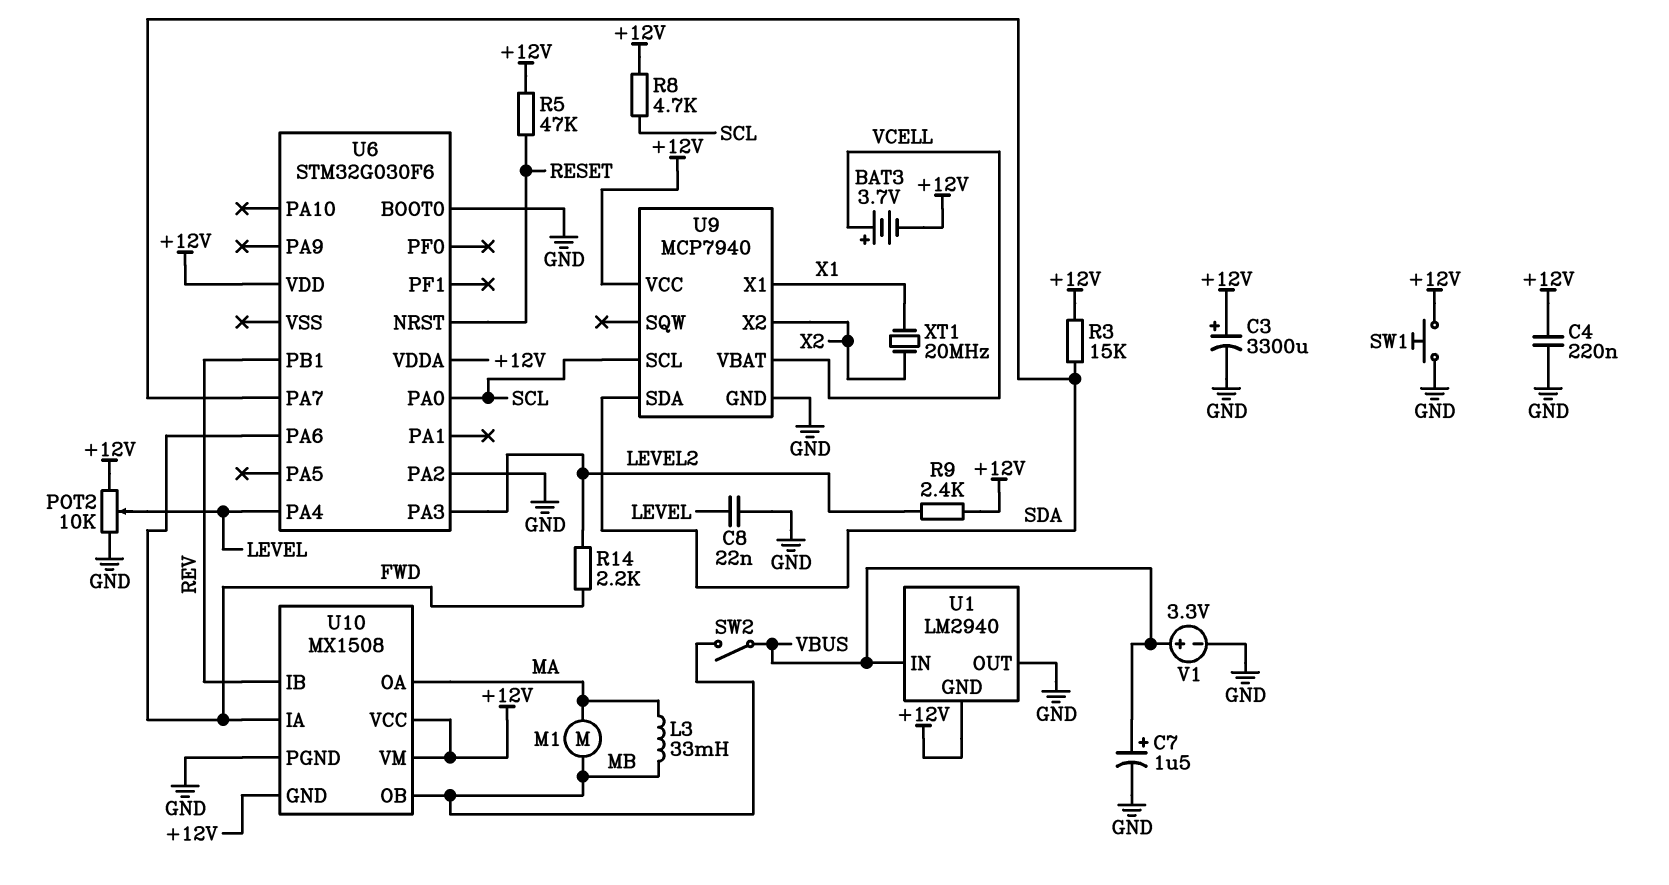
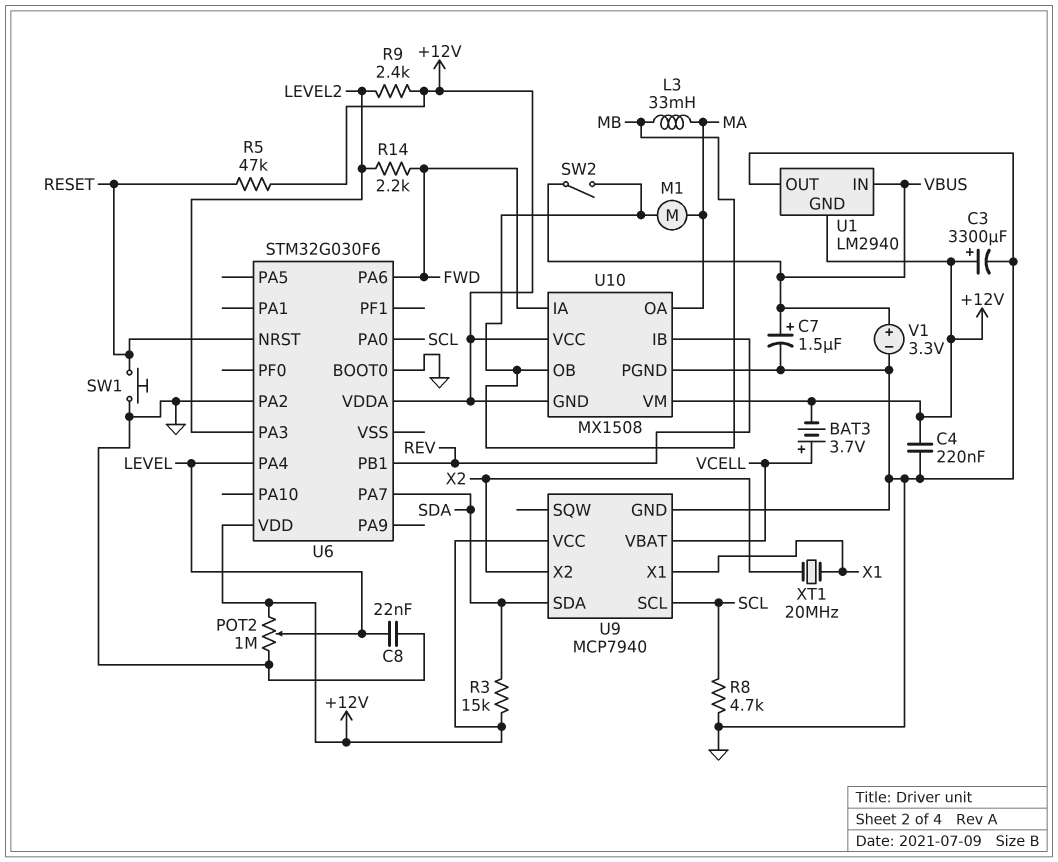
POT2: 10k (+12V, GND, wiper LEVEL) -> 1M (+12V, GND, wiper LEVEL)
R8: 4.7k (+12V, SCL) -> 4.7k (GND, SCL)
SW1: button (+12V, GND) -> button (GND, RESET)

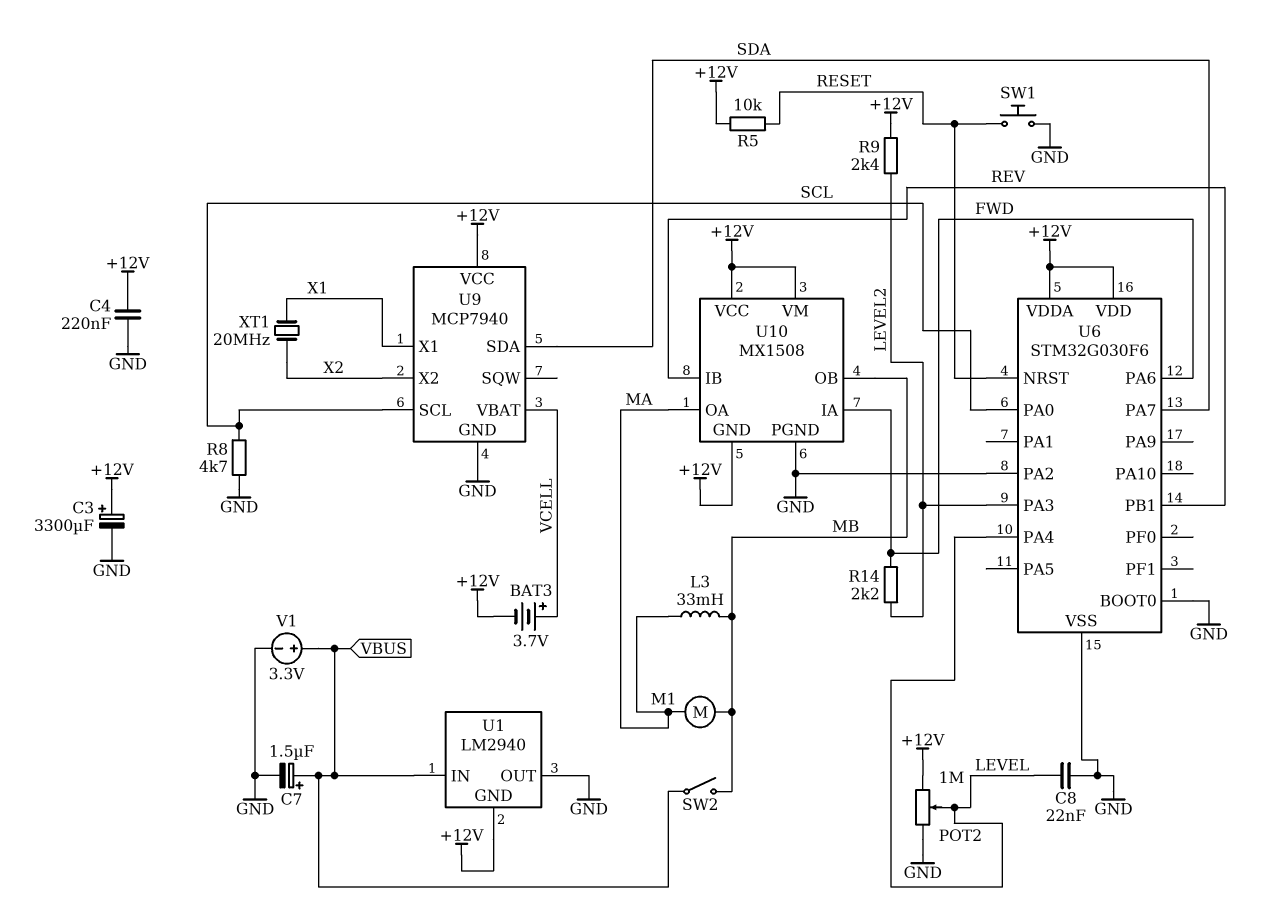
R3: 15k (+12V, SDA) -> none
R5: 47k (+12V, RESET) -> 10k (+12V, RESET)
U6 pin VSS: none -> GND

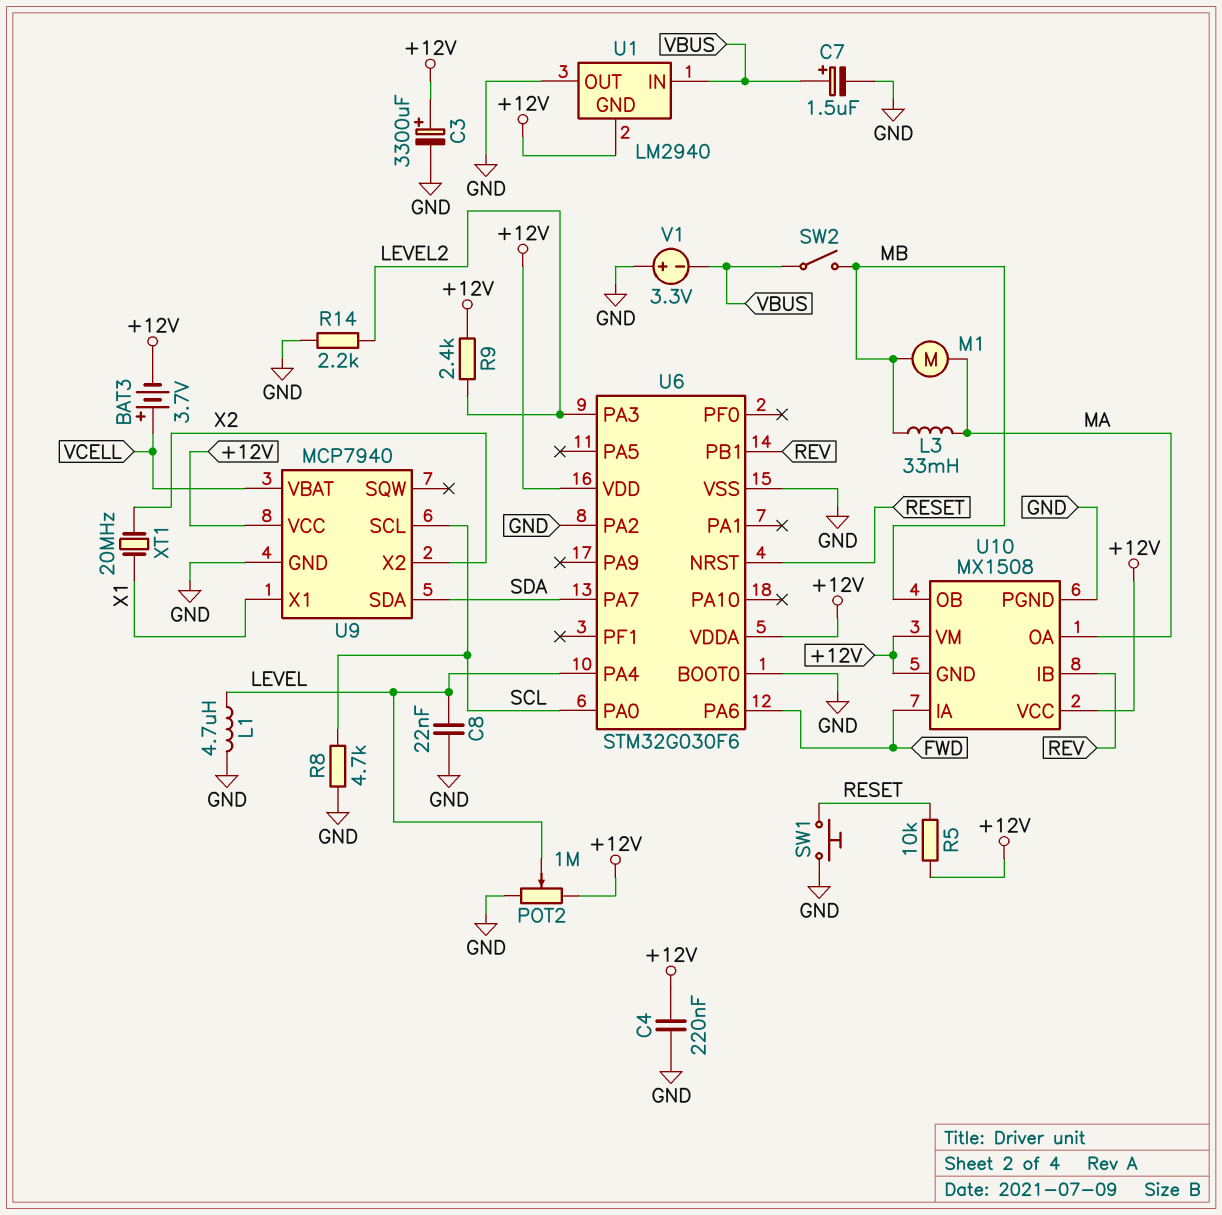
L1: none -> 4.7uH (GND, LEVEL)
R14: 2.2k (FWD, LEVEL2) -> 2.2k (GND, LEVEL2)
V1: 3.3V (plus VBUS, minus GND) -> 3.3V (plus GND, minus VBUS)

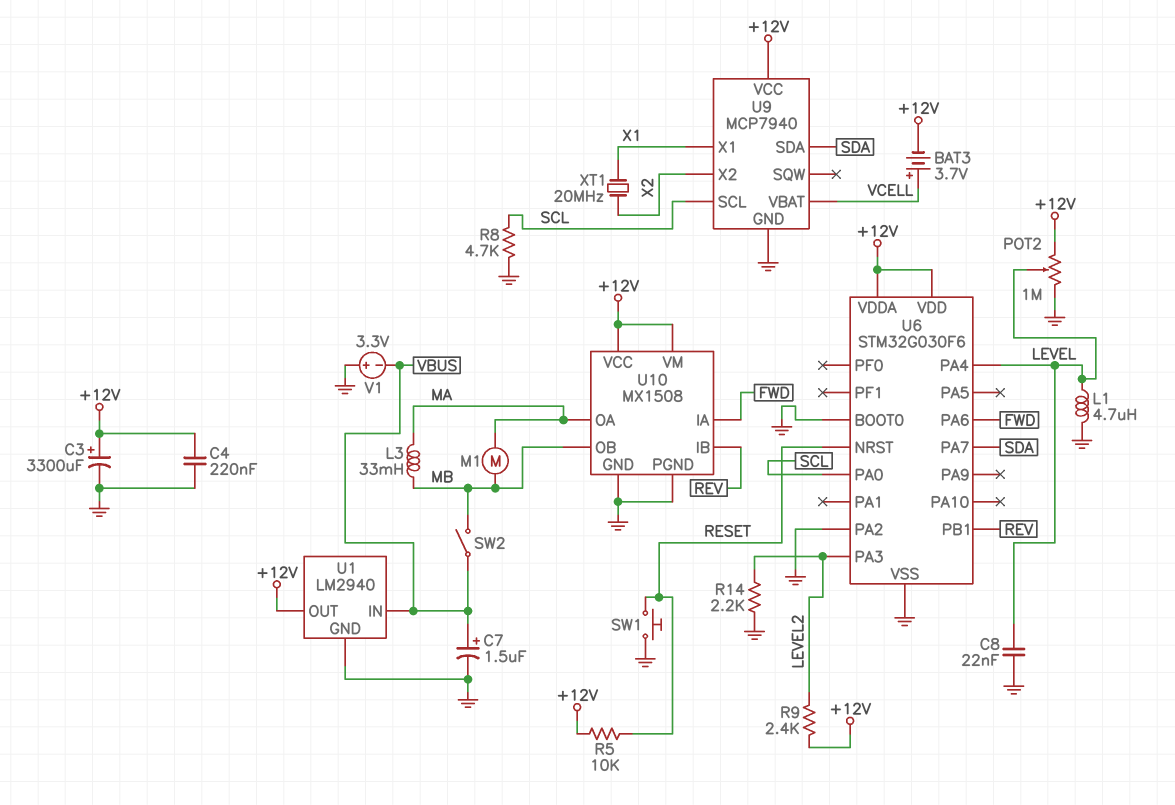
U1 pin GND: +12V -> GND
U1 pin OUT: GND -> +12V
U10 pin GND: +12V -> GND

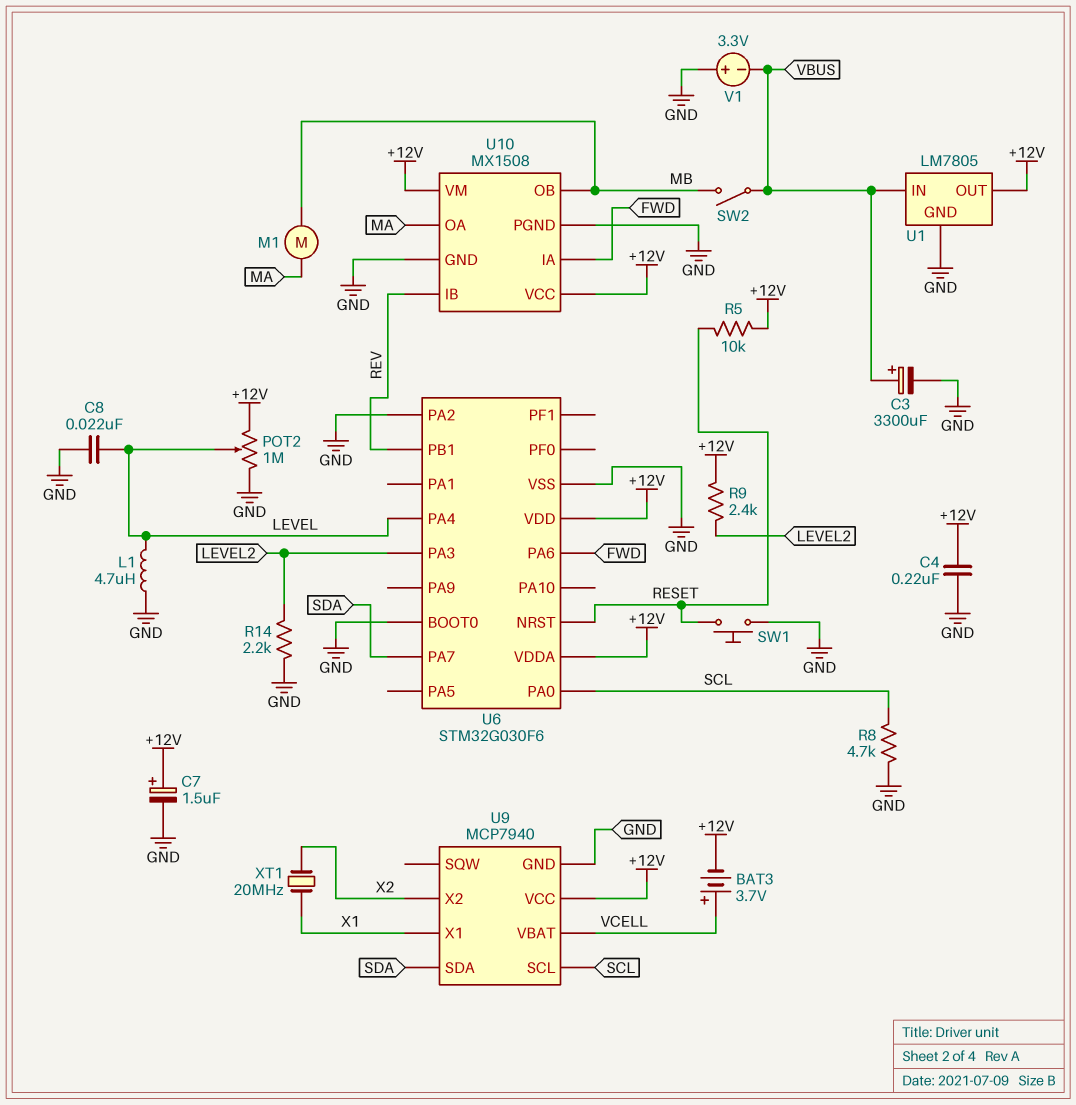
C3: 3300uF (plus +12V, minus GND) -> 3300uF (plus VBUS, minus GND)
C7: 1.5uF (plus VBUS, minus GND) -> 1.5uF (plus +12V, minus GND)
L3: 33mH (MA, MB) -> none
U1: LM2940 -> LM7805

